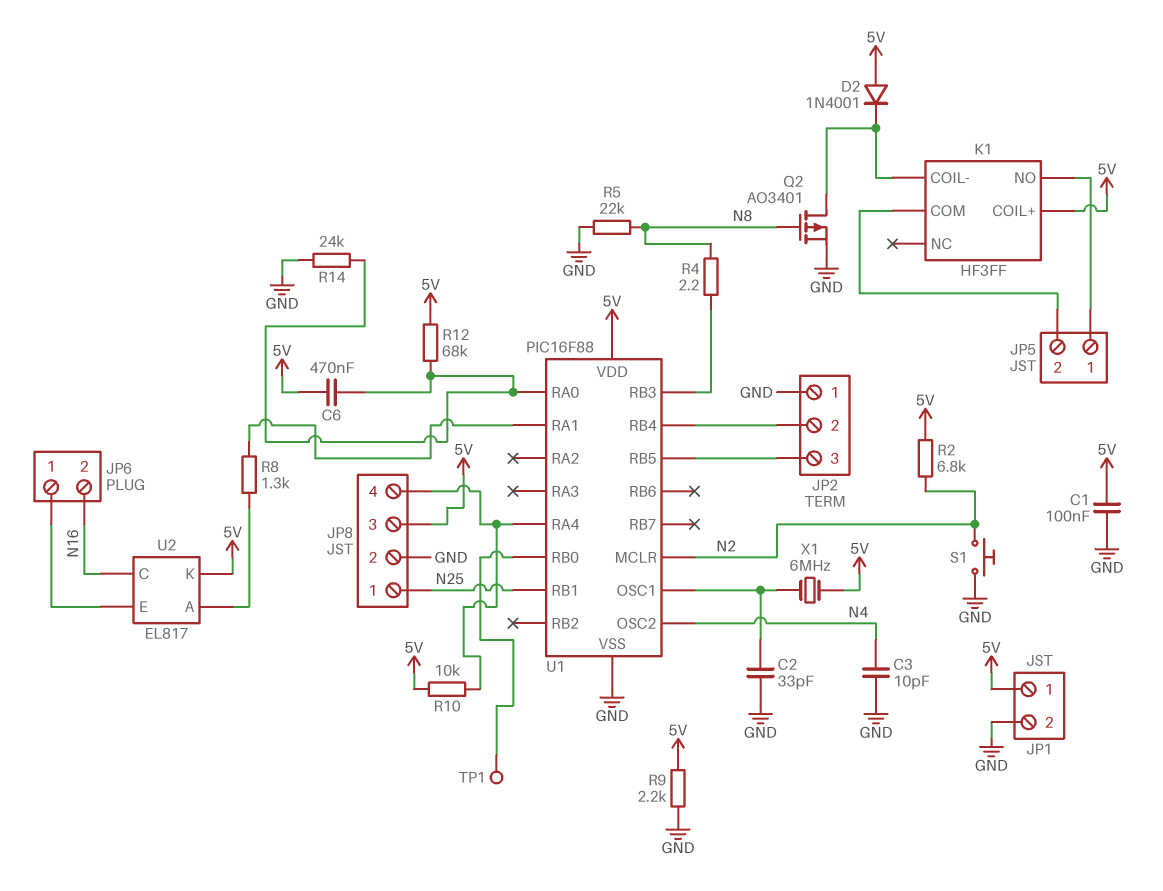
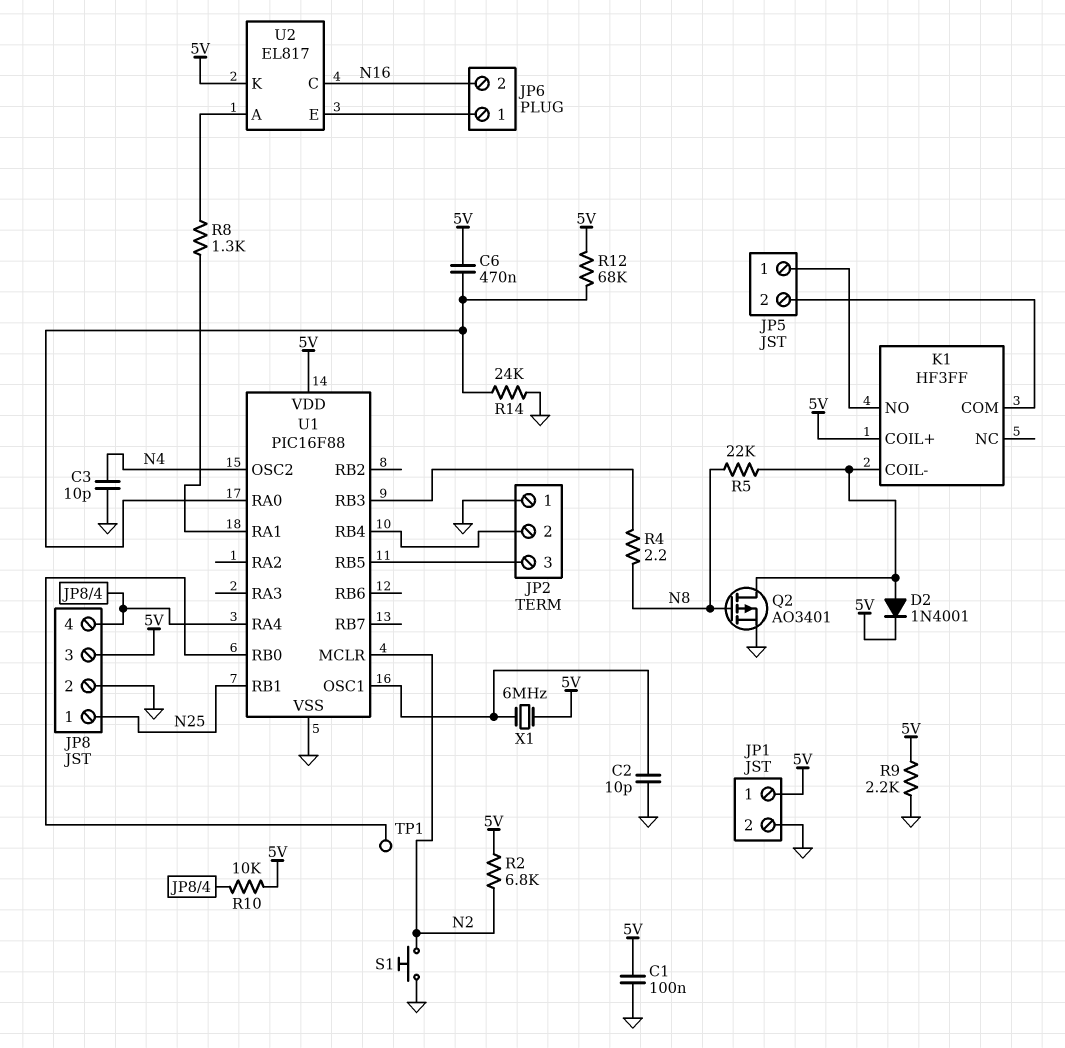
C2: 33pF (GND, U1/OSC1) -> 10pF (GND, U1/OSC1)
D2: diode 1N4001 (A 5V, K K1/COIL-) -> diode 1N4001 (A K1/COIL-, K 5V)
R5: 22k (GND, N8) -> 22k (K1/COIL-, N8)

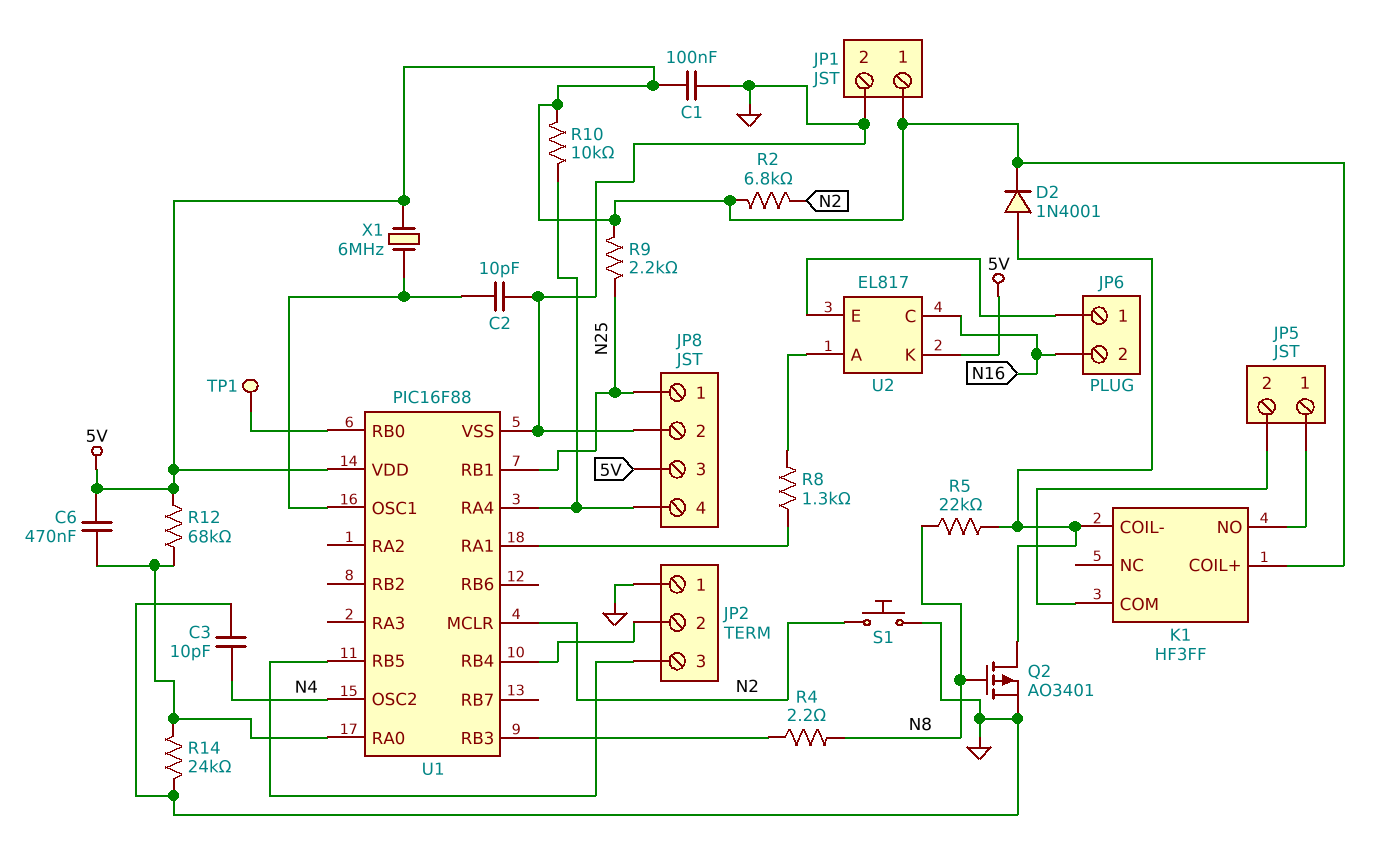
R9: 2.2k (5V, GND) -> 2.2k (5V, N25)

